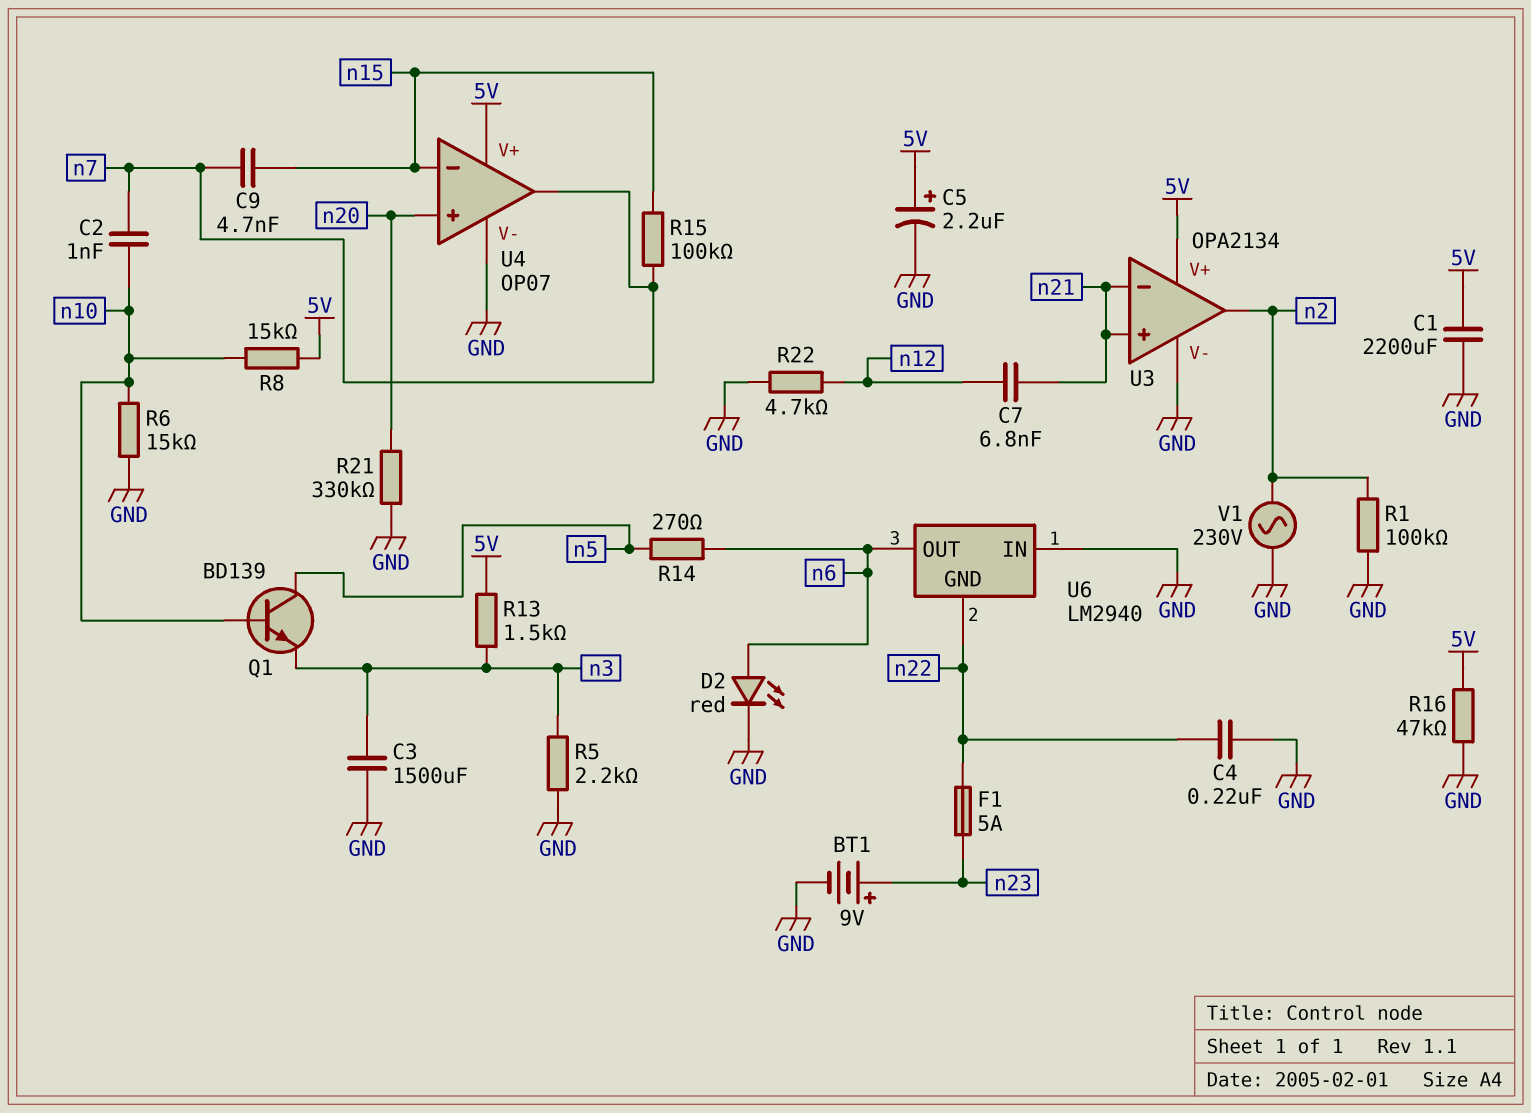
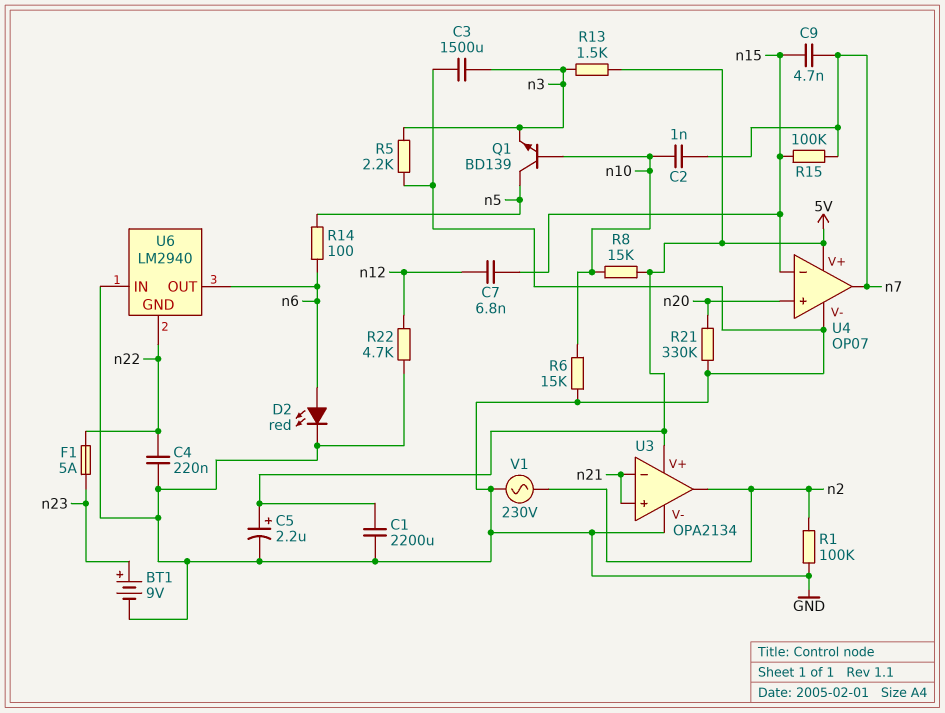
C7: 6.8nF (n12, n21) -> 6.8nF (n12, n15)
R14: 270 (n5, n6) -> 100 (n5, n6)
R16: 47k (5V, GND) -> none

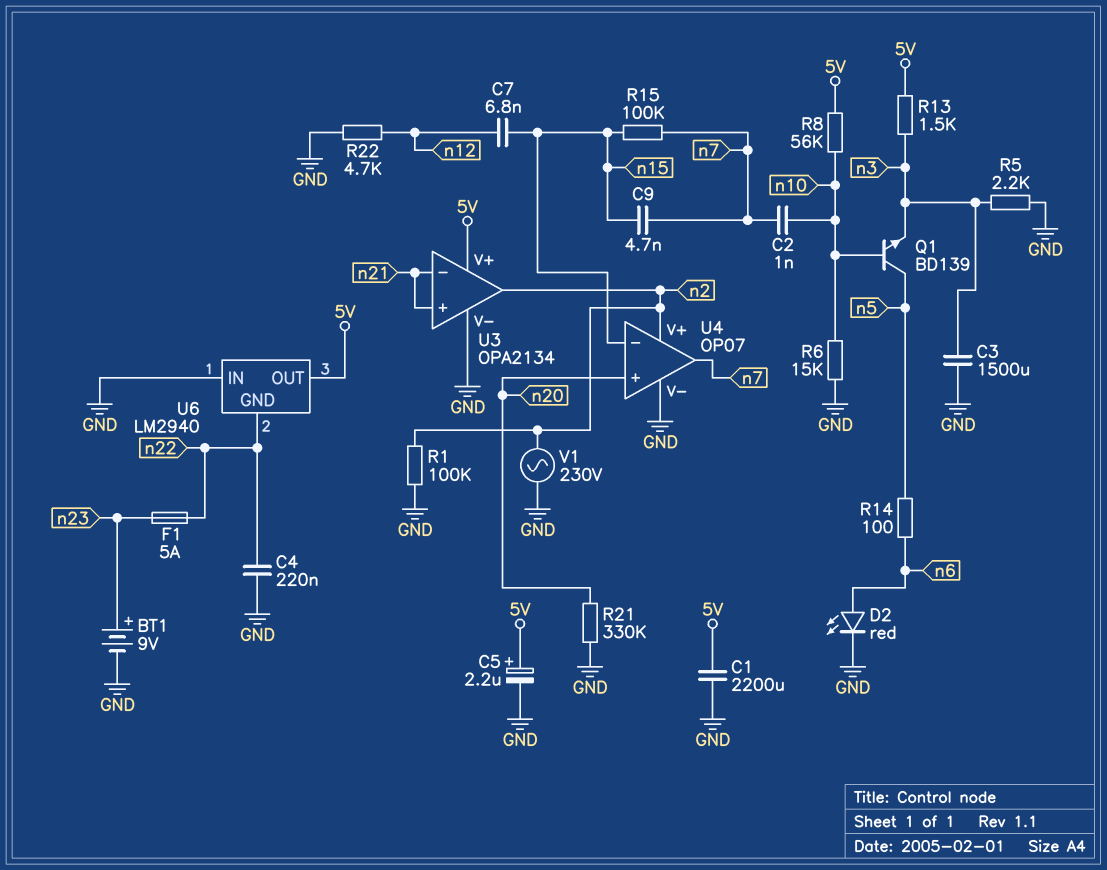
R8: 15k (5V, n10) -> 56k (5V, n10)
U4 pin V+: 5V -> n2
U6 pin OUT: n6 -> 5V

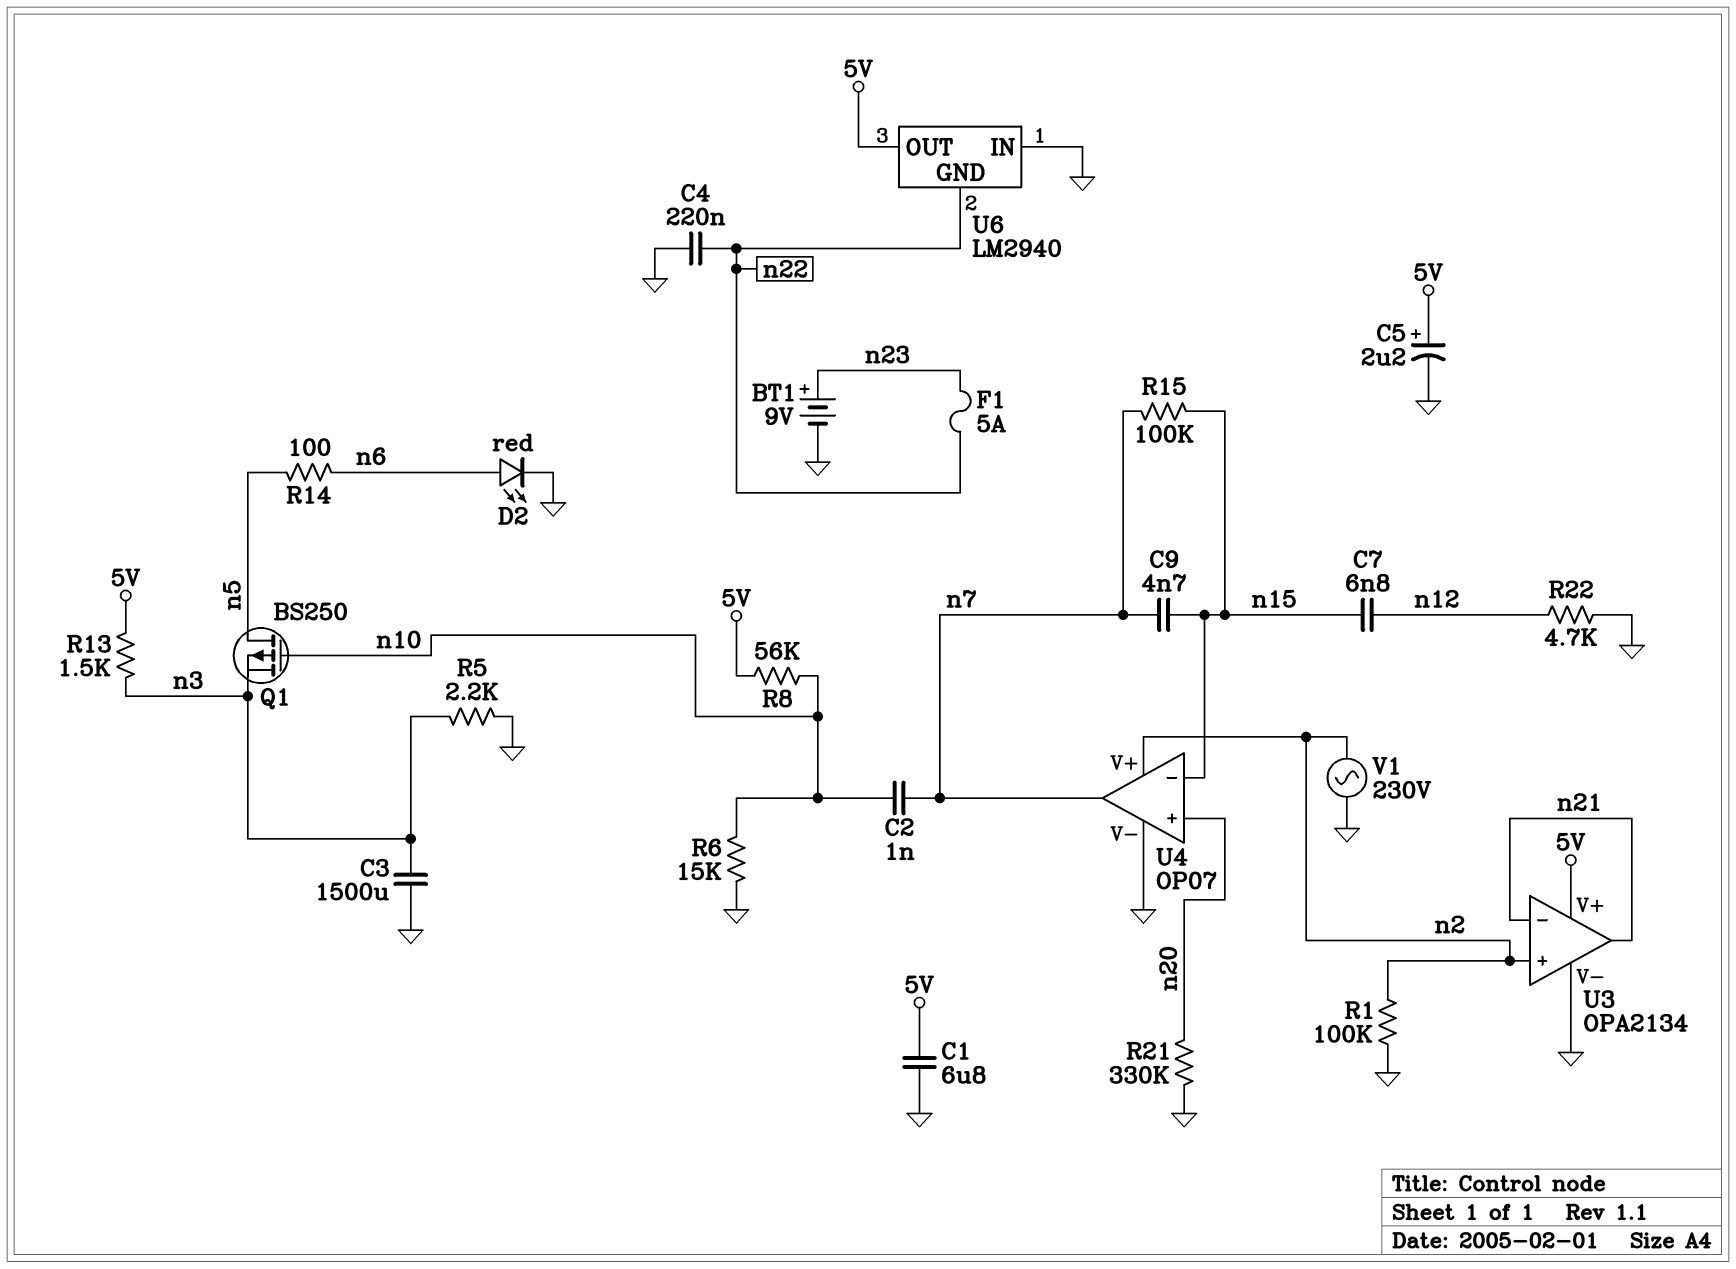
C1: 2200uF (5V, GND) -> 6.8uF (5V, GND)
Q1: NPN BD139 (B n10, C n5, E n3) -> PMOS BS250 (G n10, D n5, S n3)
U3 pin in+: n21 -> n2
U3 pin out: n2 -> n21

